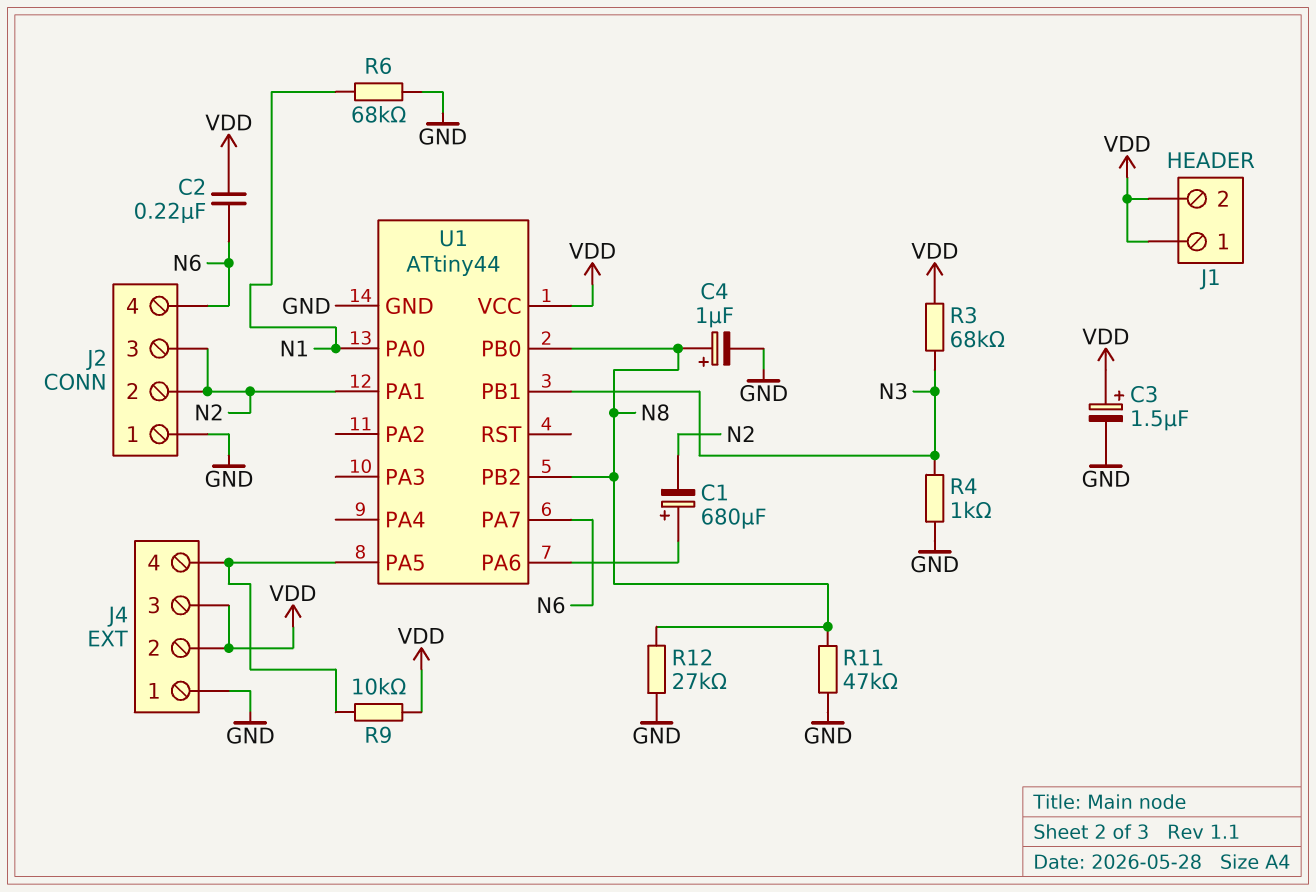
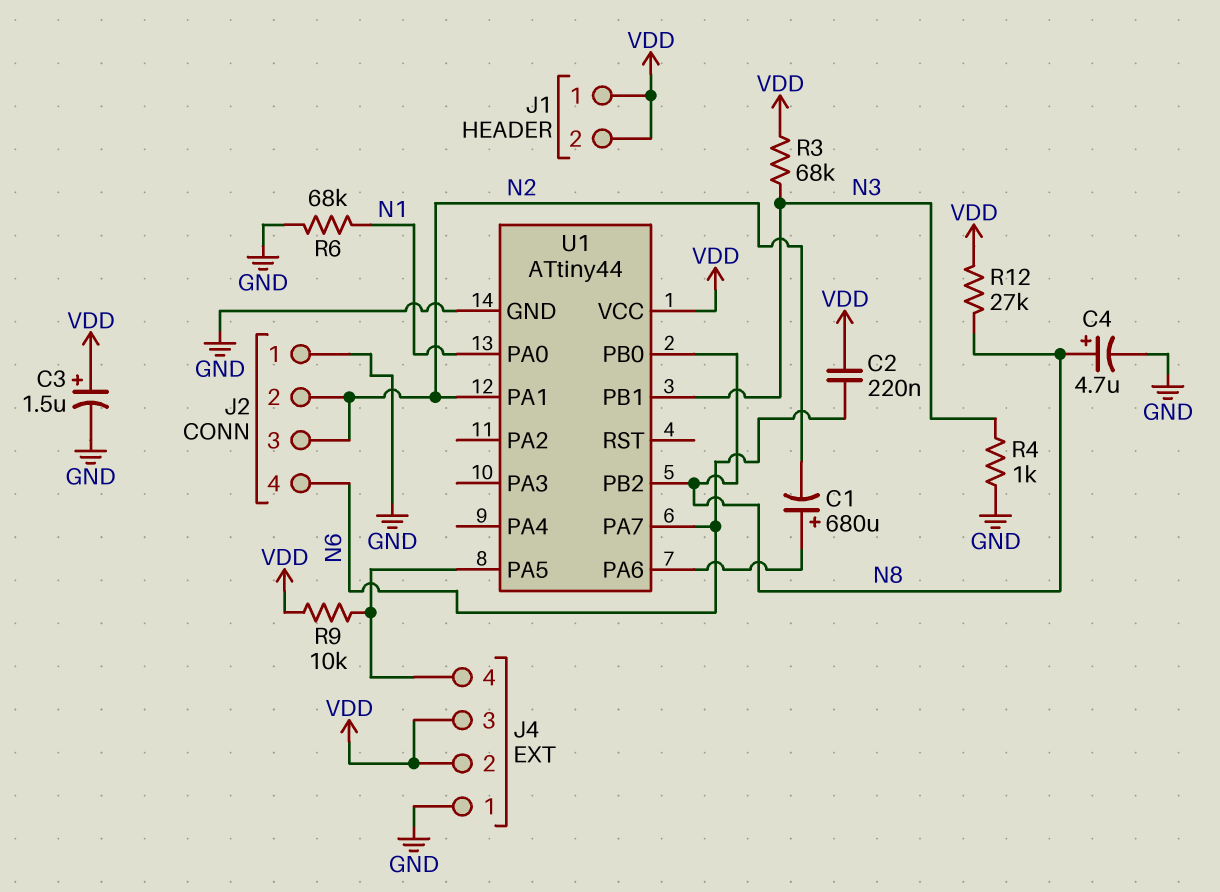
C4: 1uF (plus N8, minus GND) -> 4.7uF (plus N8, minus GND)
R11: 47k (GND, N8) -> none
R12: 27k (GND, N8) -> 27k (N8, VDD)

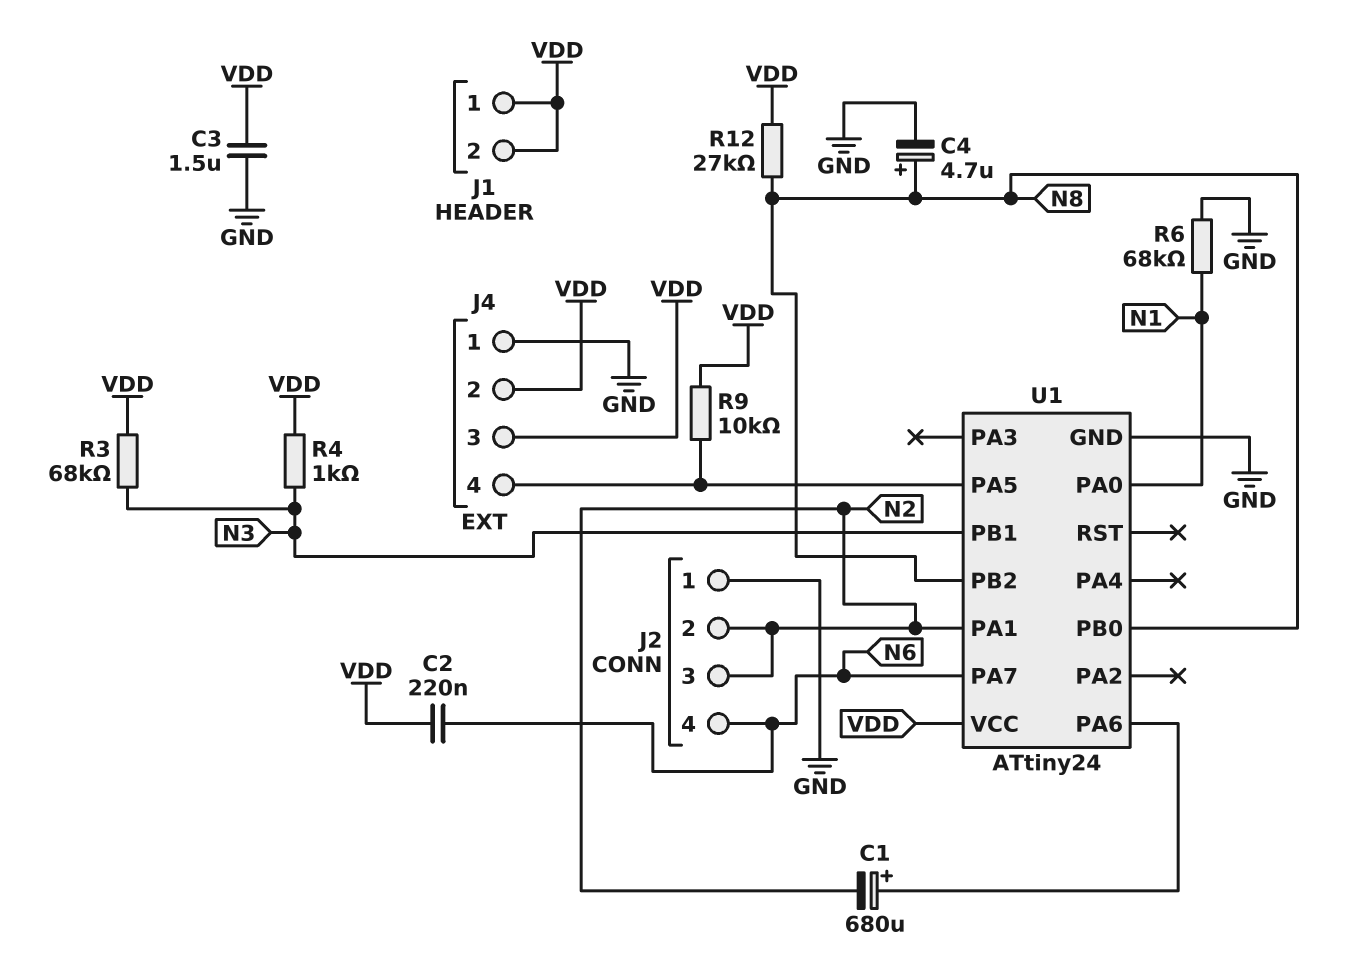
C3: 1.5uF (plus VDD, minus GND) -> 1.5uF (GND, VDD)
R4: 1k (GND, N3) -> 1k (N3, VDD)
U1: ATtiny44 -> ATtiny24

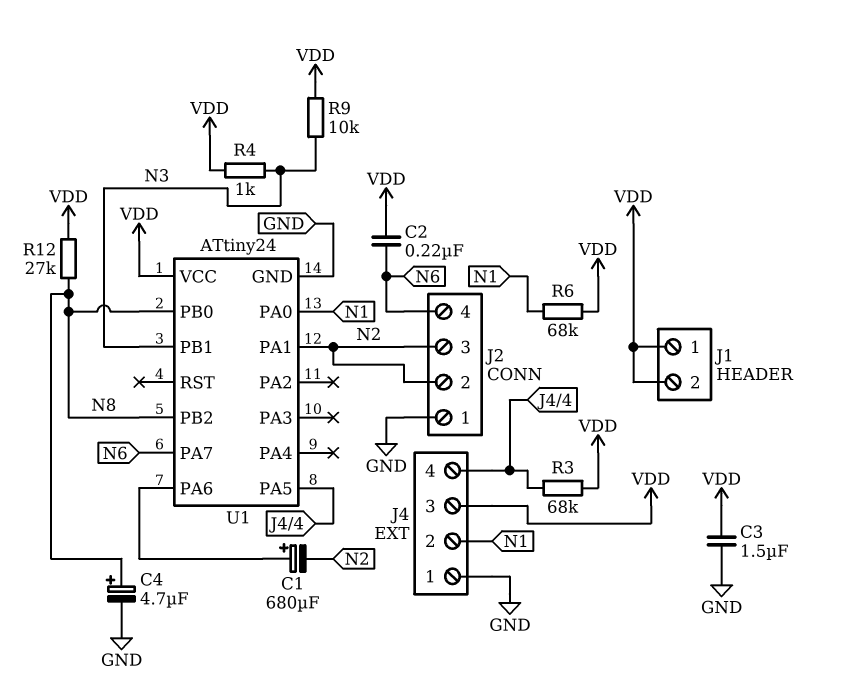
J4 pin 2: VDD -> N1
R3: 68k (N3, VDD) -> 68k (J4/4, VDD)
R6: 68k (GND, N1) -> 68k (N1, VDD)
R9: 10k (J4/4, VDD) -> 10k (N3, VDD)

